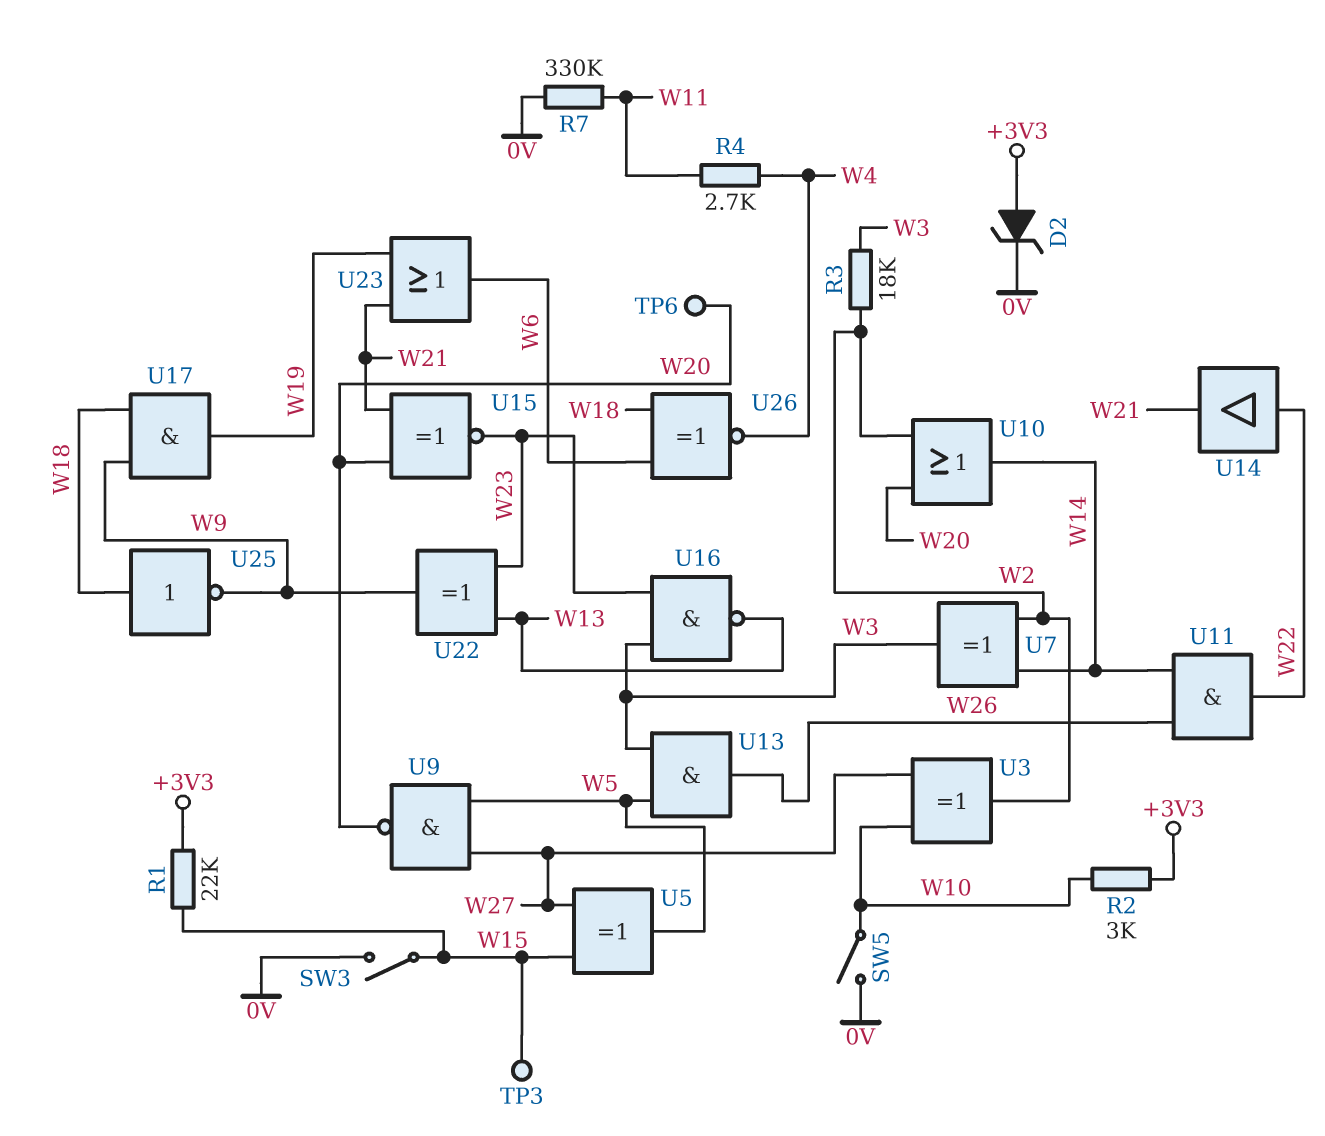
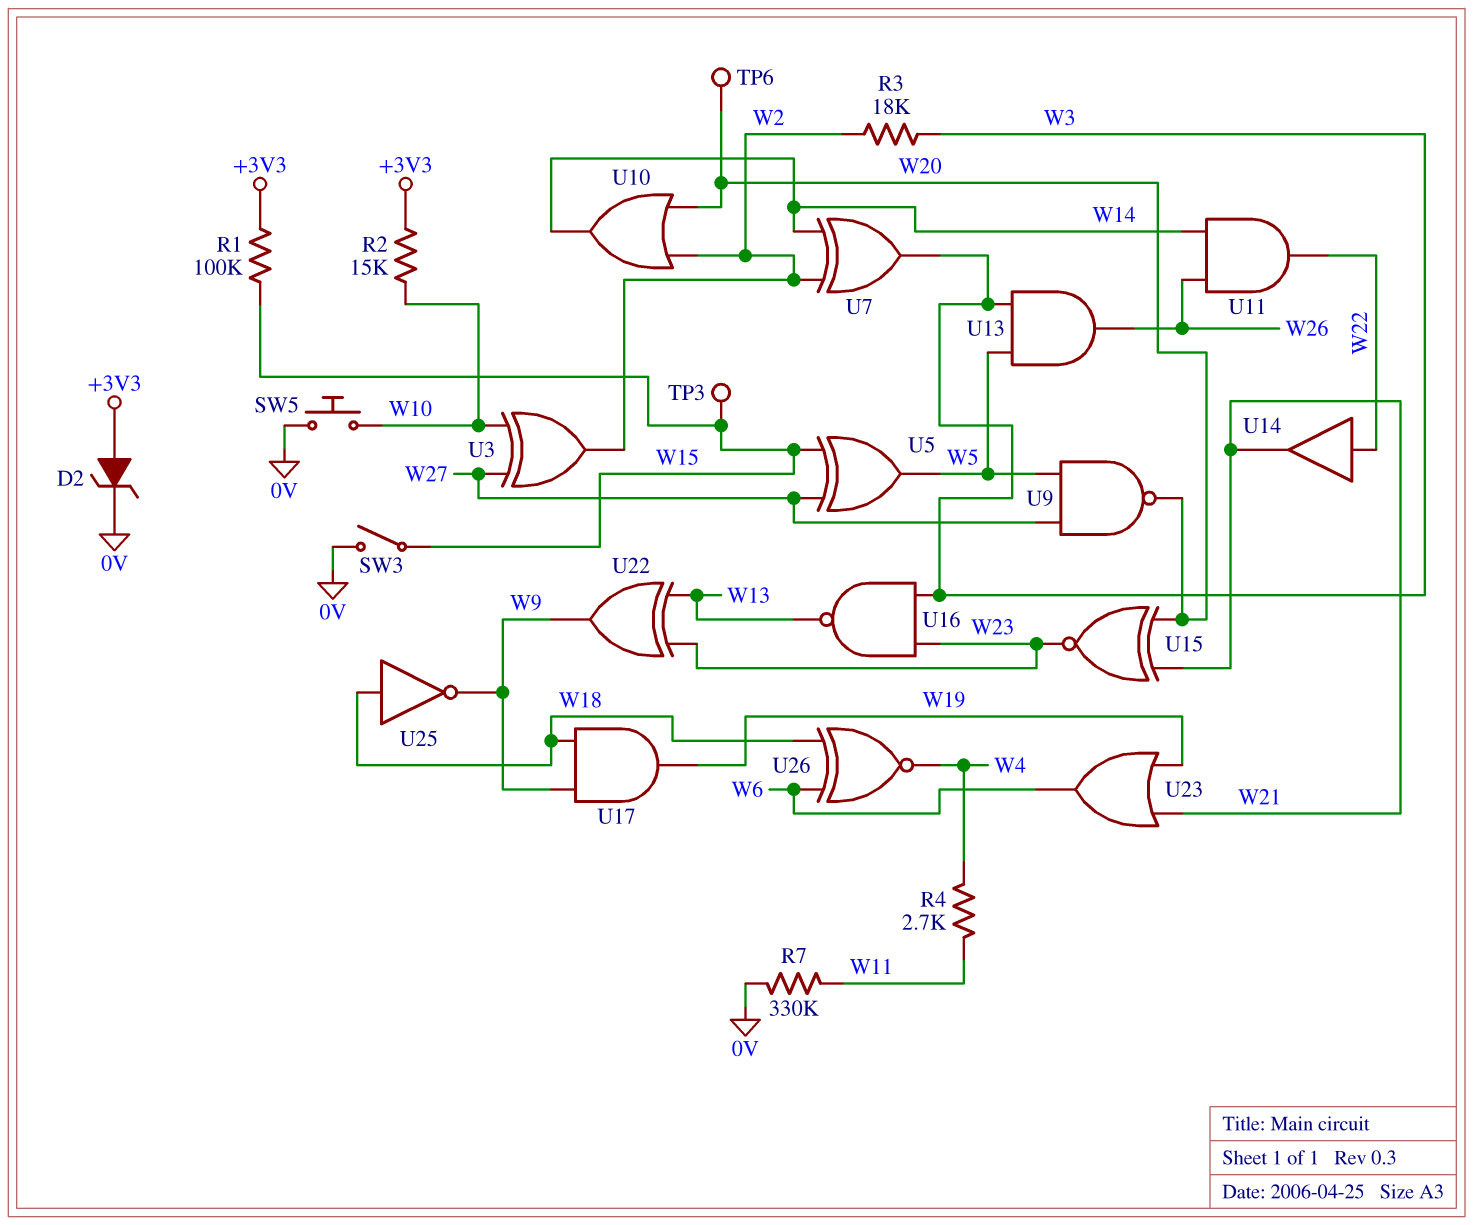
R1: 22k (+3V3, W15) -> 100k (+3V3, W15)
R2: 3k (+3V3, W10) -> 15k (+3V3, W10)
SW5: switch (0V, W10) -> button (0V, W10)

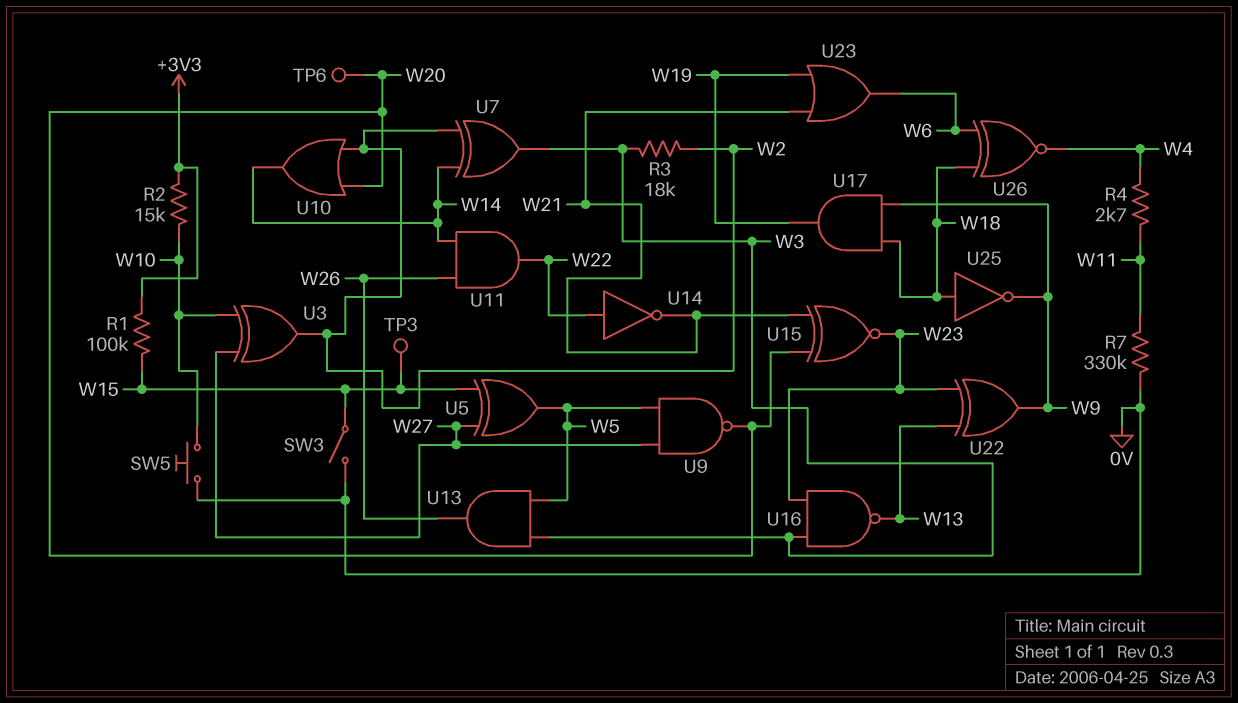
D2: zener (A +3V3, K 0V) -> none
U14: buffer (in W22, out W21) -> NOT (in W22, out W21)

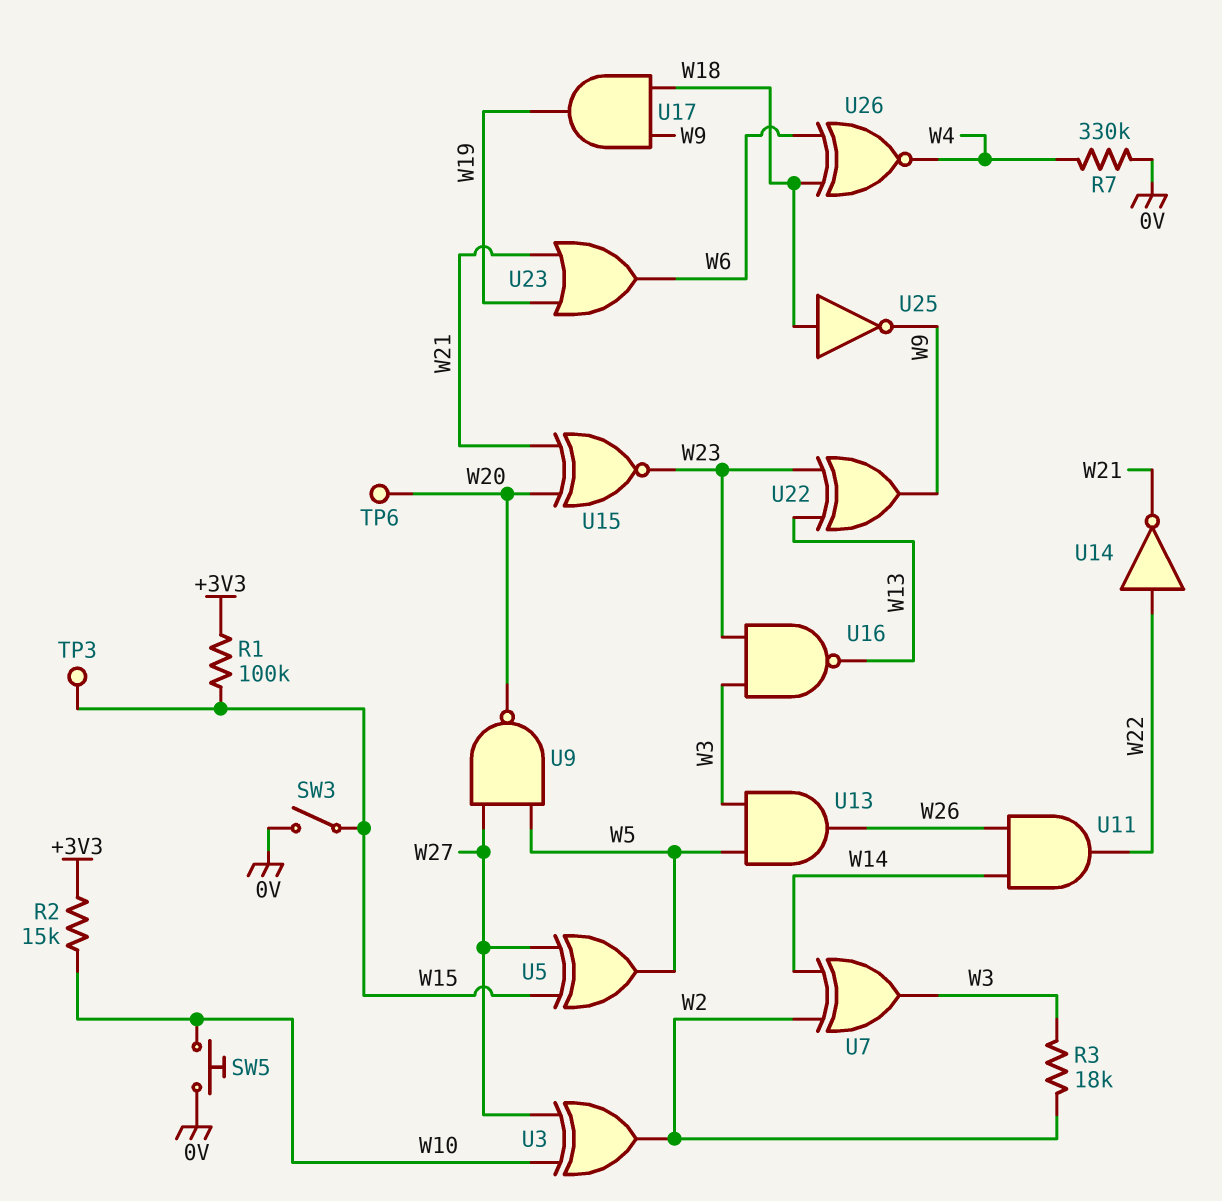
R4: 2.7k (W4, W11) -> none
R7: 330k (0V, W11) -> 330k (0V, W4)
U10: OR (in W2, in W20, out W14) -> none

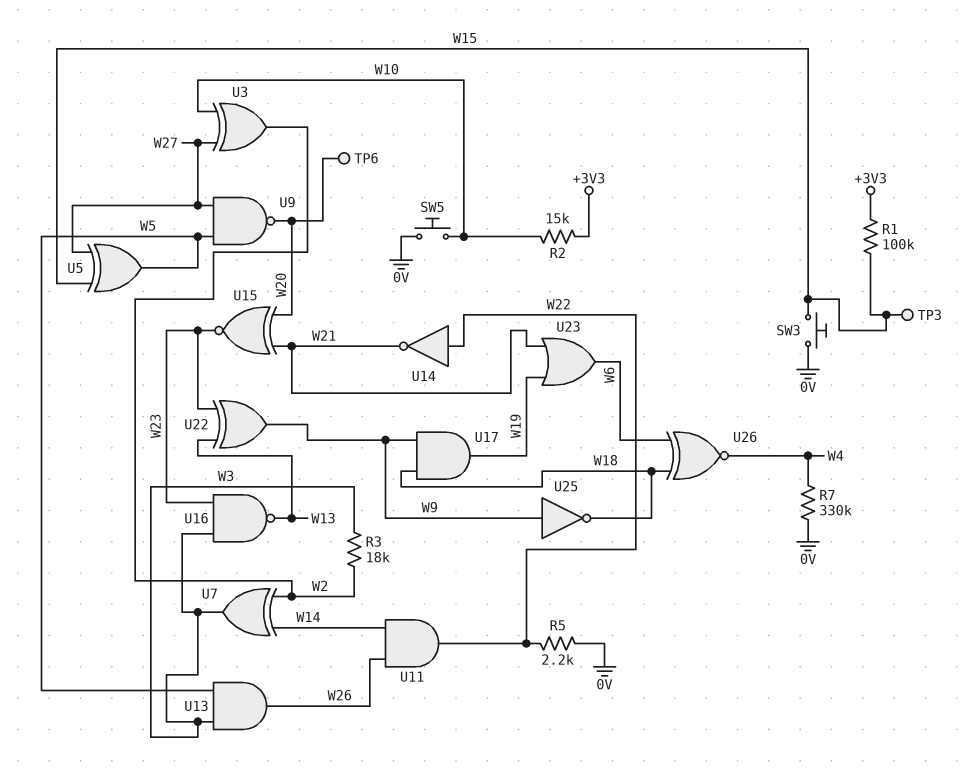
R5: none -> 2.2k (0V, W22)
SW3: switch (0V, W15) -> button (0V, W15)
U25: NOT (in W18, out W9) -> NOT (in W9, out W18)

